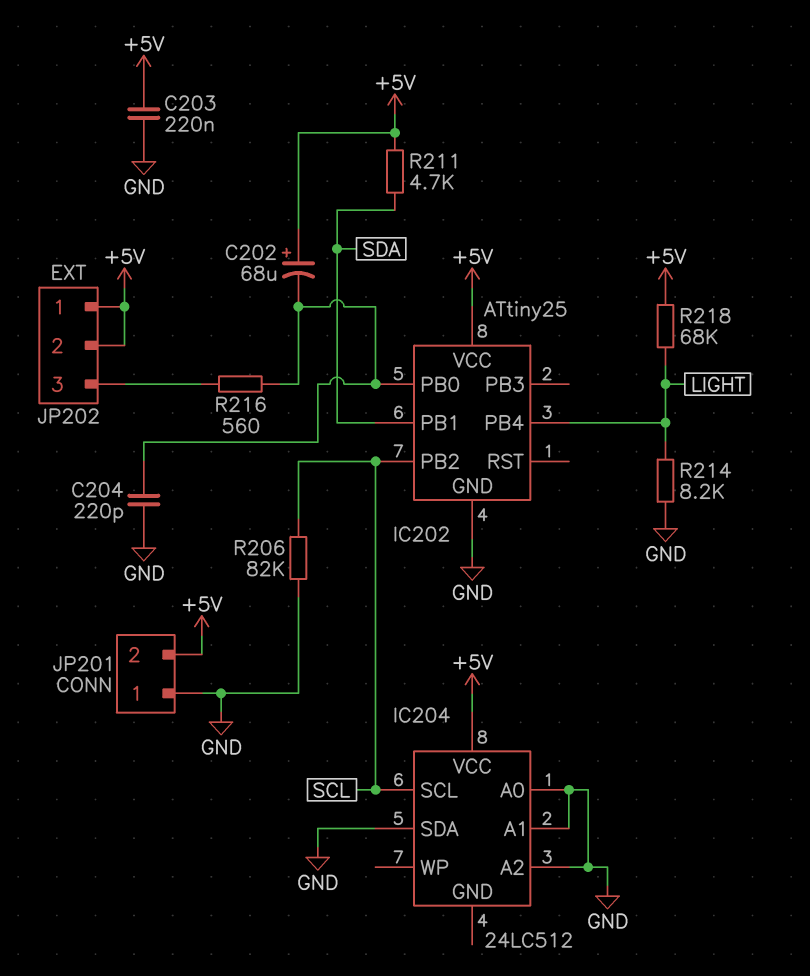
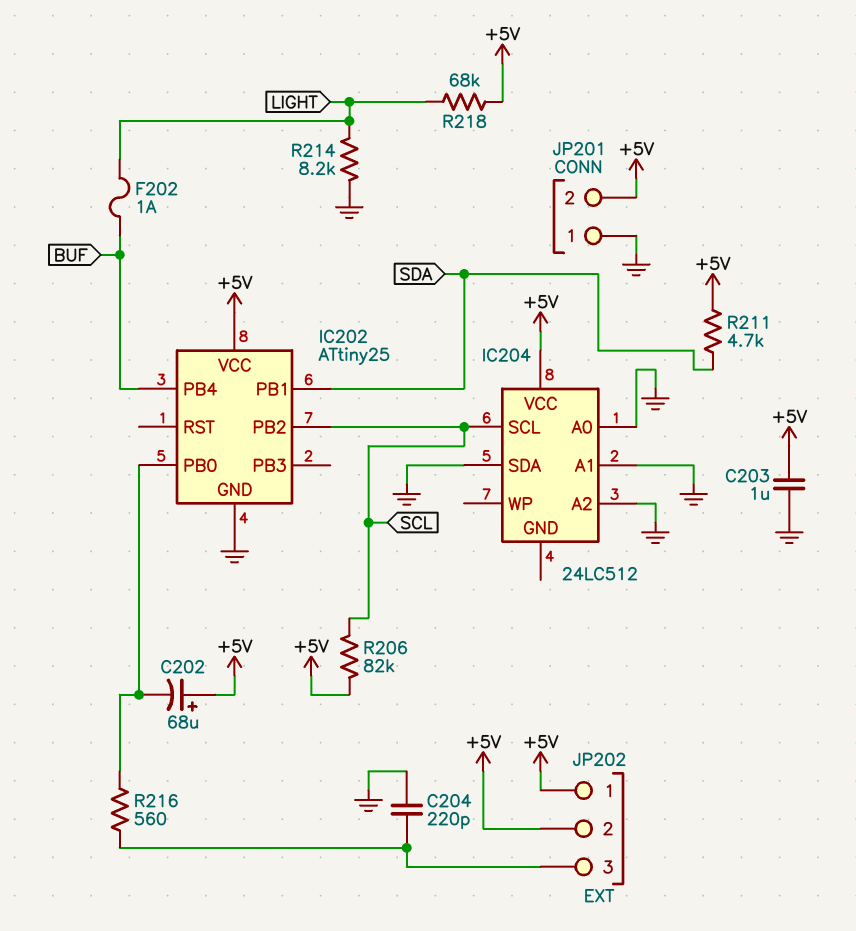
C203: 220nF (+5V, GND) -> 1uF (+5V, GND)
C204: 220pF (GND, IC202/PB0) -> 220pF (GND, JP202/3)
F202: none -> 1A (BUF, LIGHT)
IC202 pin PB4: LIGHT -> BUF
R206: 82k (GND, SCL) -> 82k (+5V, SCL)

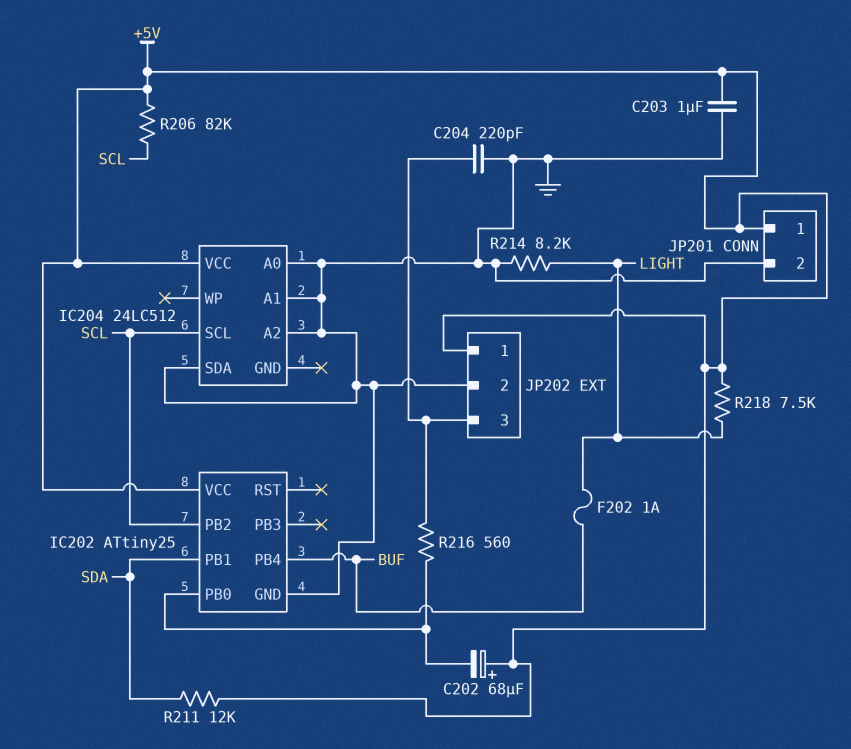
JP201 pin 1: GND -> +5V
JP201 pin 2: +5V -> GND
JP202 pin 2: +5V -> GND
R211: 4.7k (+5V, SDA) -> 12k (+5V, SDA)
R218: 68k (+5V, LIGHT) -> 7.5k (+5V, LIGHT)

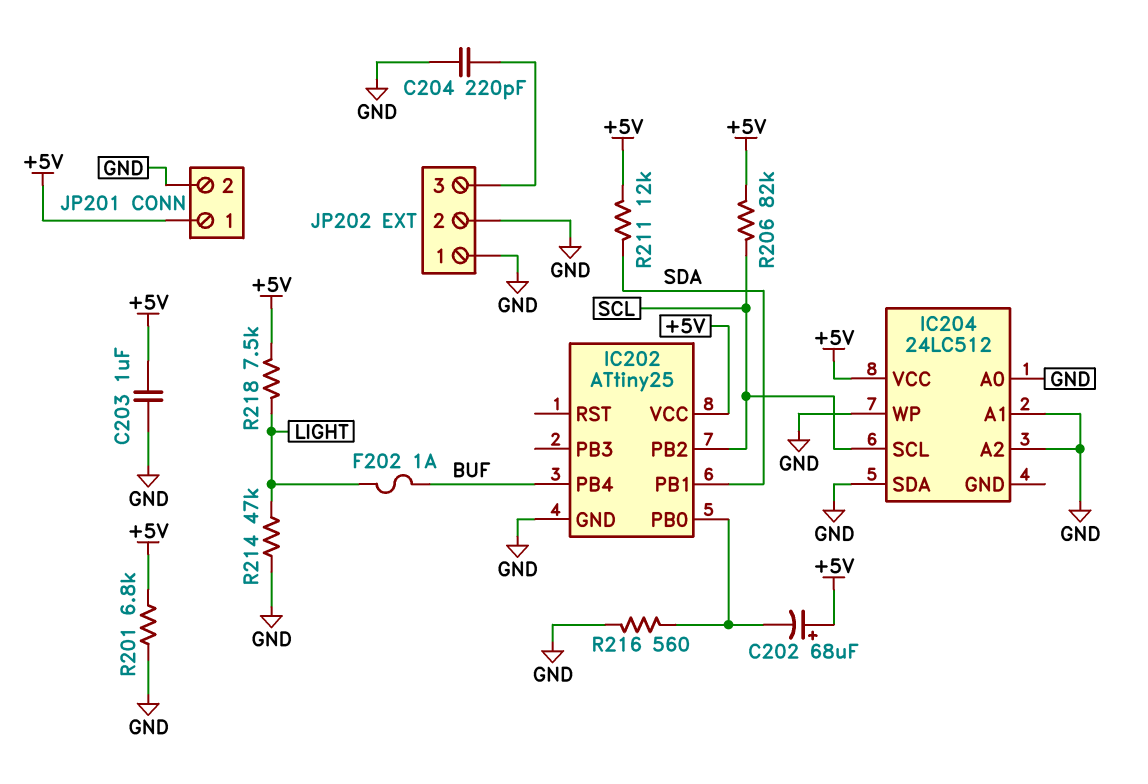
IC204 pin WP: none -> GND
JP202 pin 1: +5V -> GND
R201: none -> 6.8k (+5V, GND)
R214: 8.2k (GND, LIGHT) -> 47k (GND, LIGHT)
R216: 560 (IC202/PB0, JP202/3) -> 560 (GND, IC202/PB0)

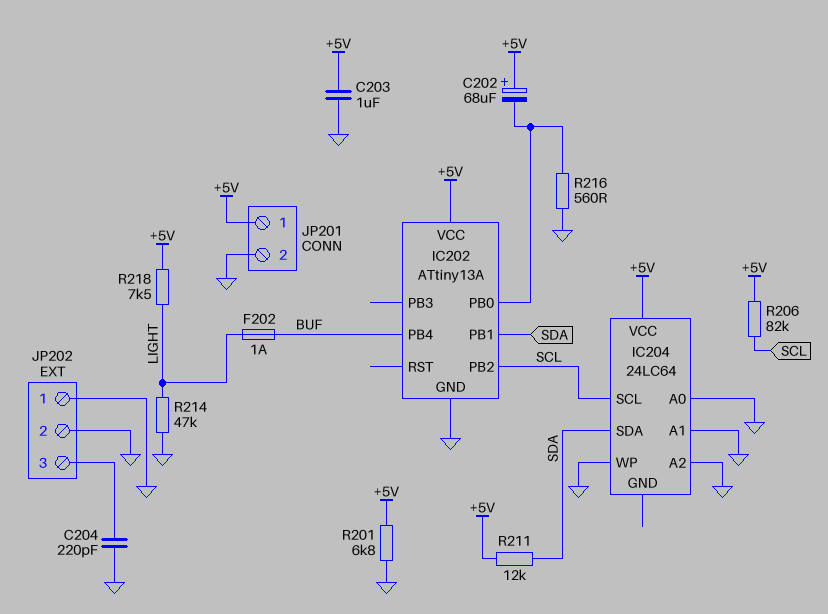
IC202: ATtiny25 -> ATtiny13A
IC204: 24LC512 -> 24LC64
IC204 pin SDA: GND -> SDA

